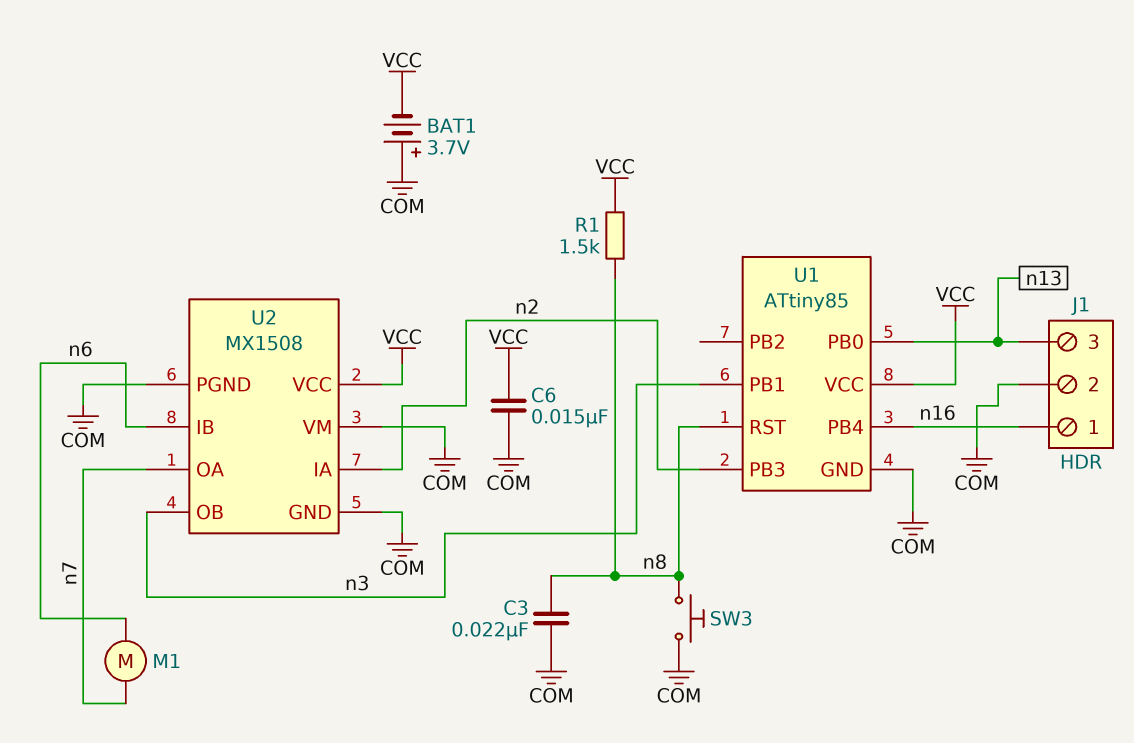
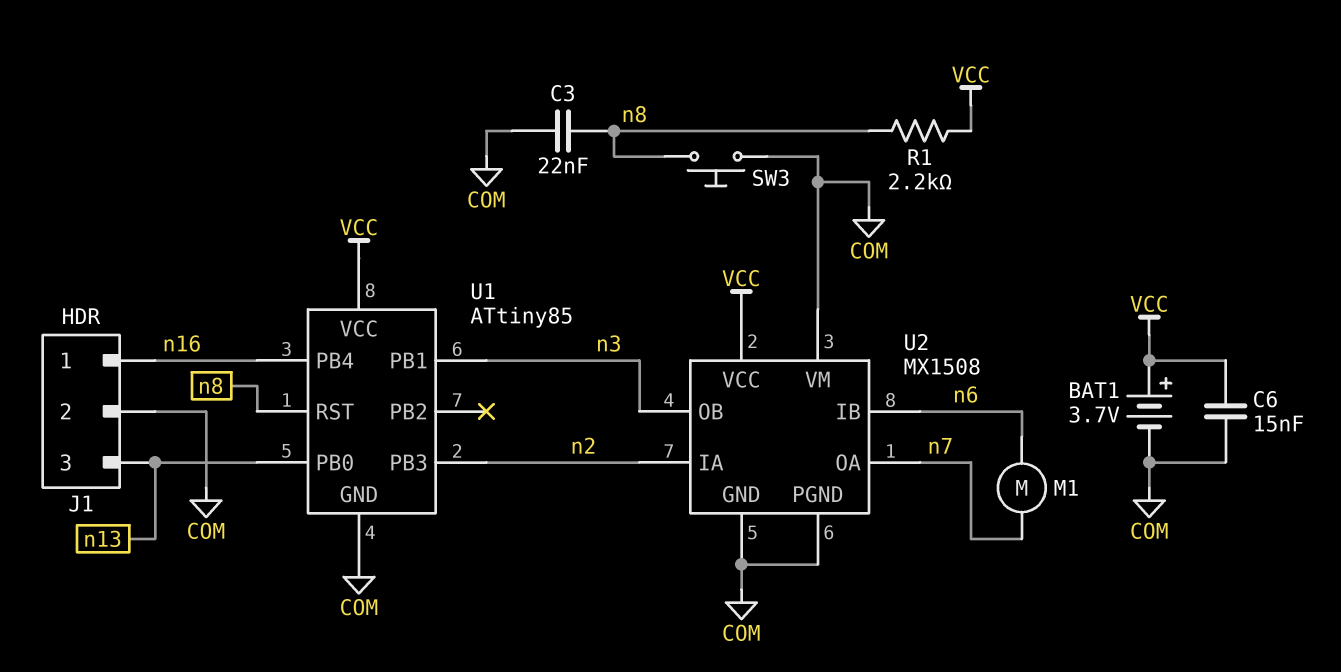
BAT1: 3.7V (plus COM, minus VCC) -> 3.7V (plus VCC, minus COM)
R1: 1.5k (VCC, n8) -> 2.2k (VCC, n8)

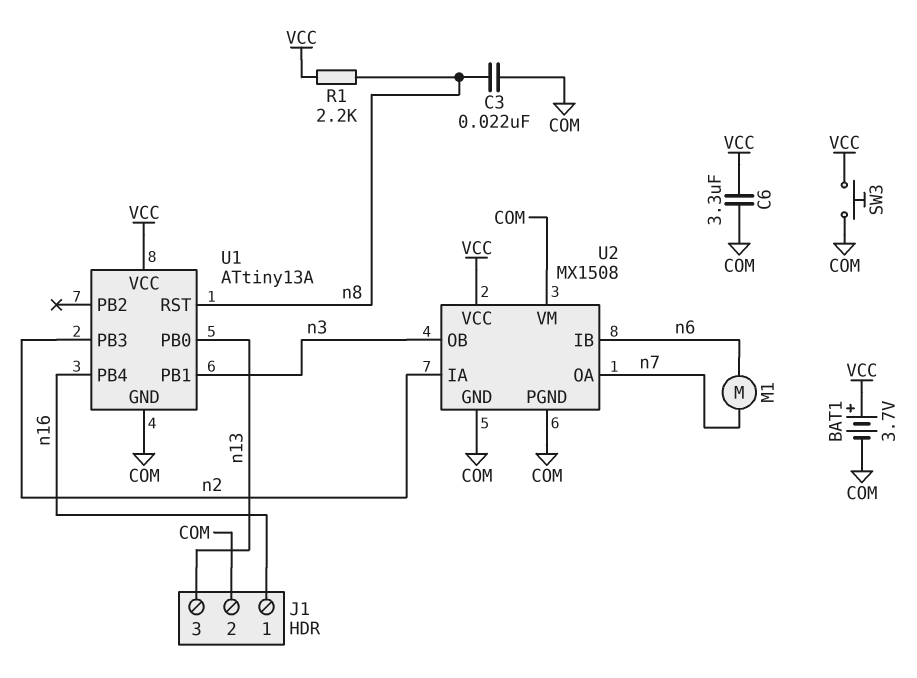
C6: 15nF (COM, VCC) -> 3.3uF (COM, VCC)
SW3: button (COM, n8) -> button (COM, VCC)
U1: ATtiny85 -> ATtiny13A

